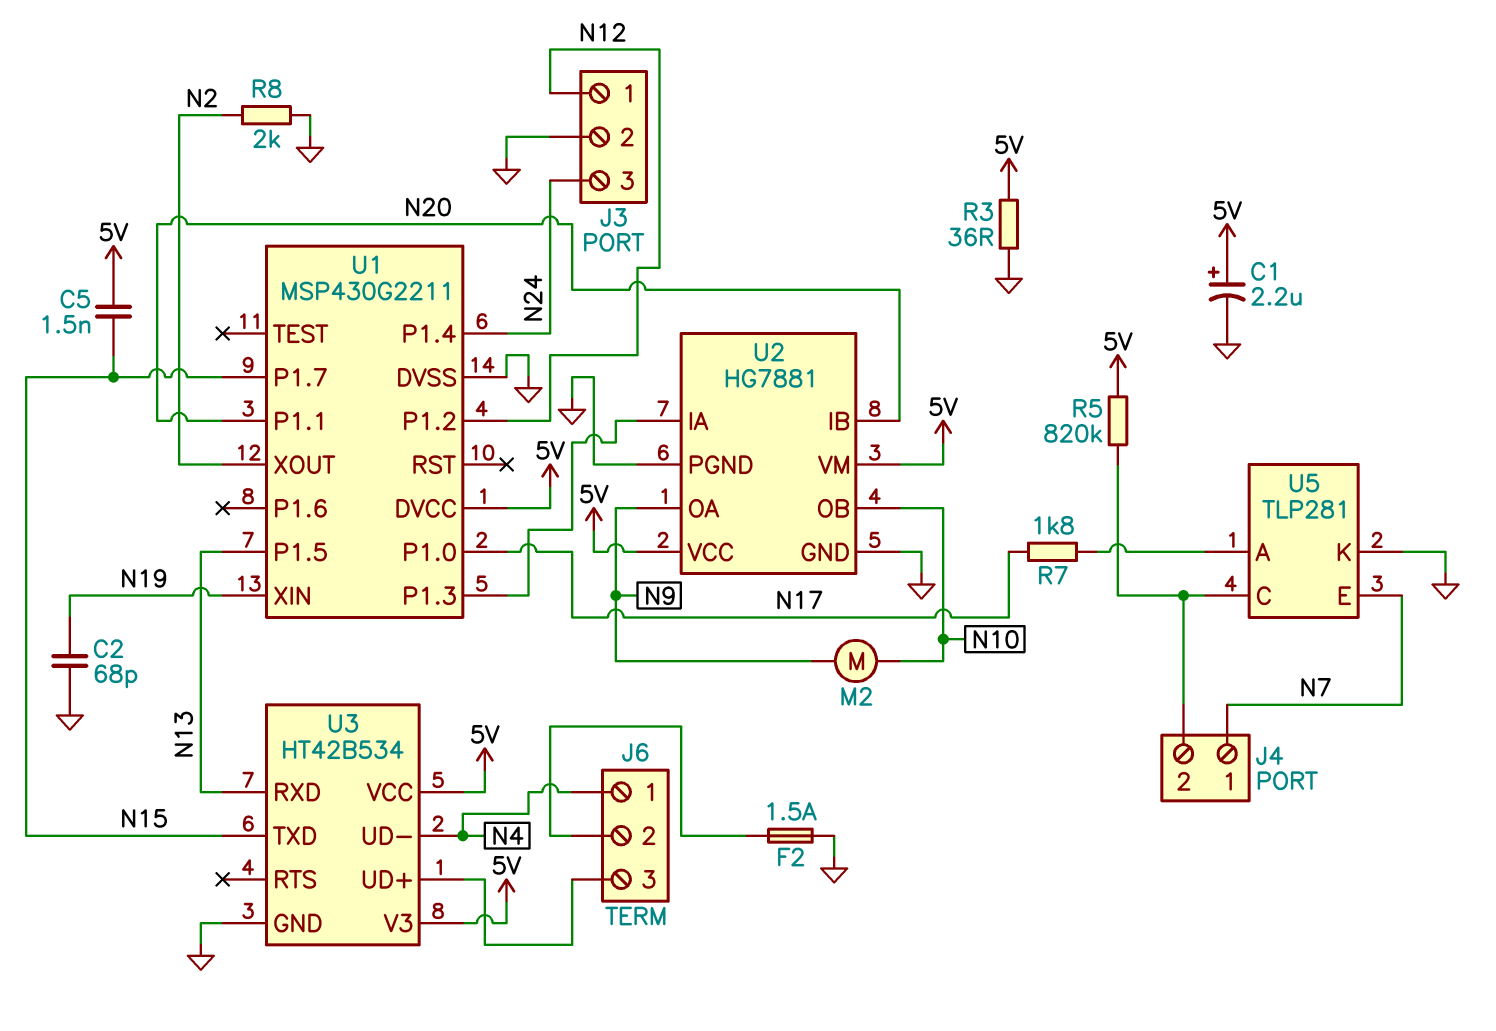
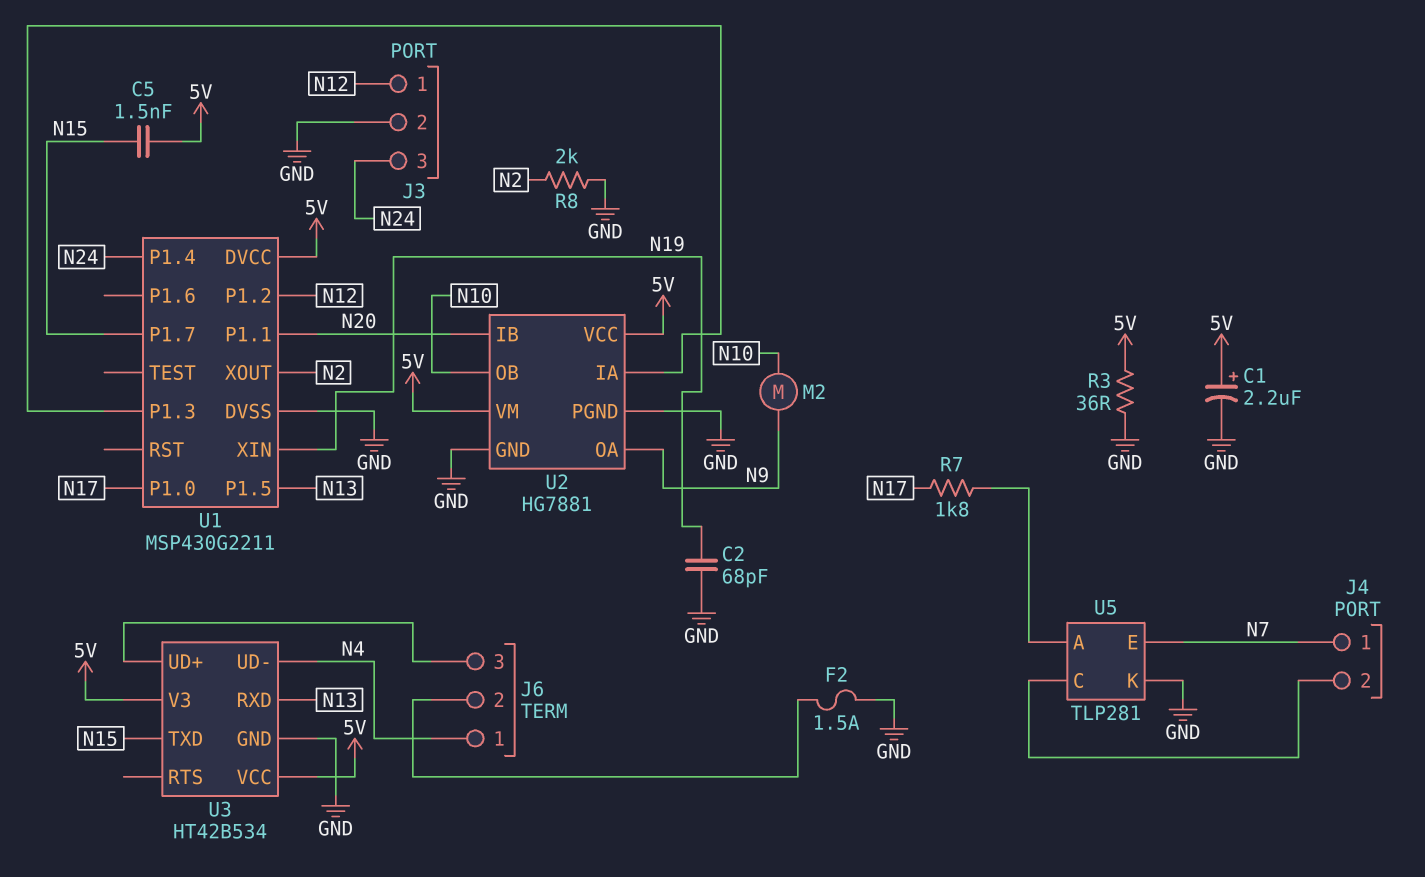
R5: 820k (5V, J4/2) -> none

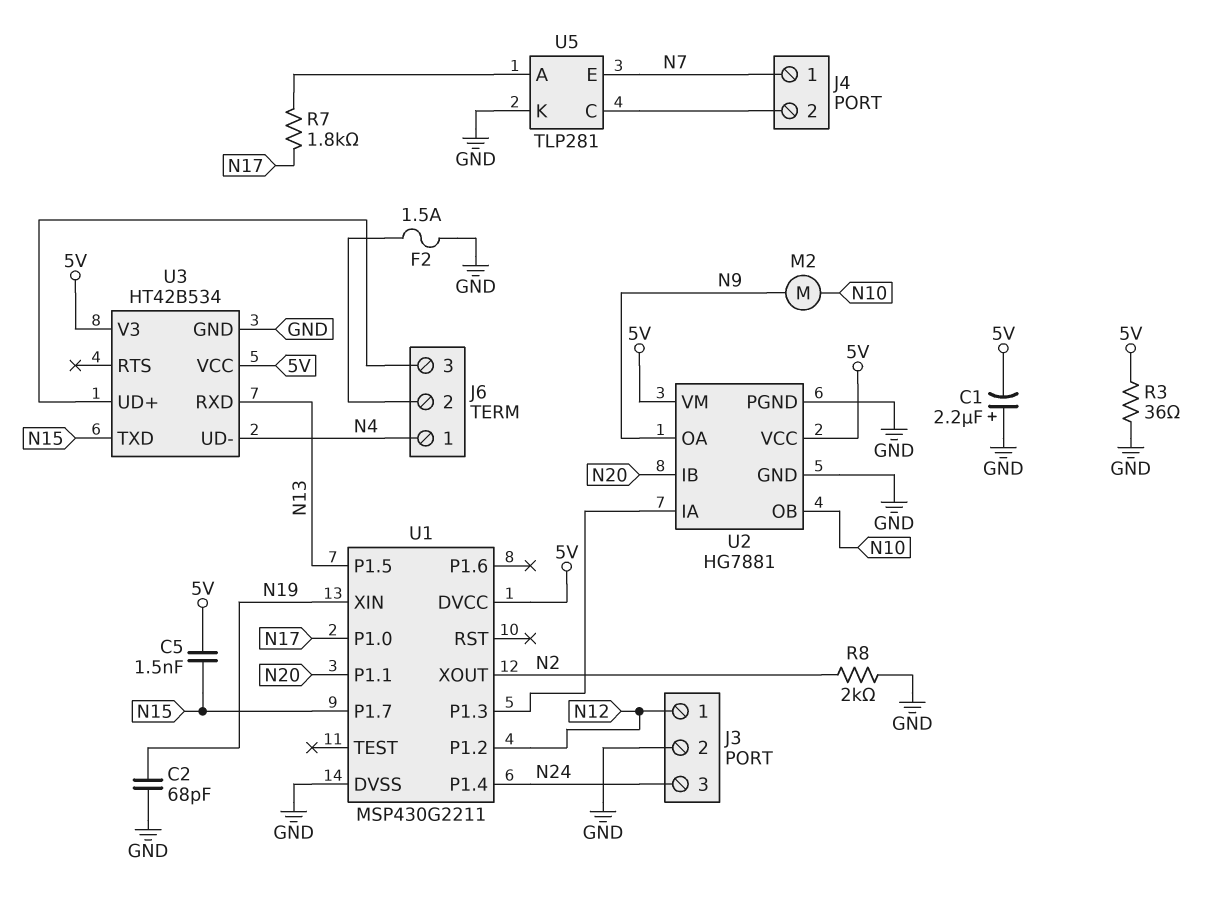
C1: 2.2uF (plus 5V, minus GND) -> 2.2uF (plus GND, minus 5V)

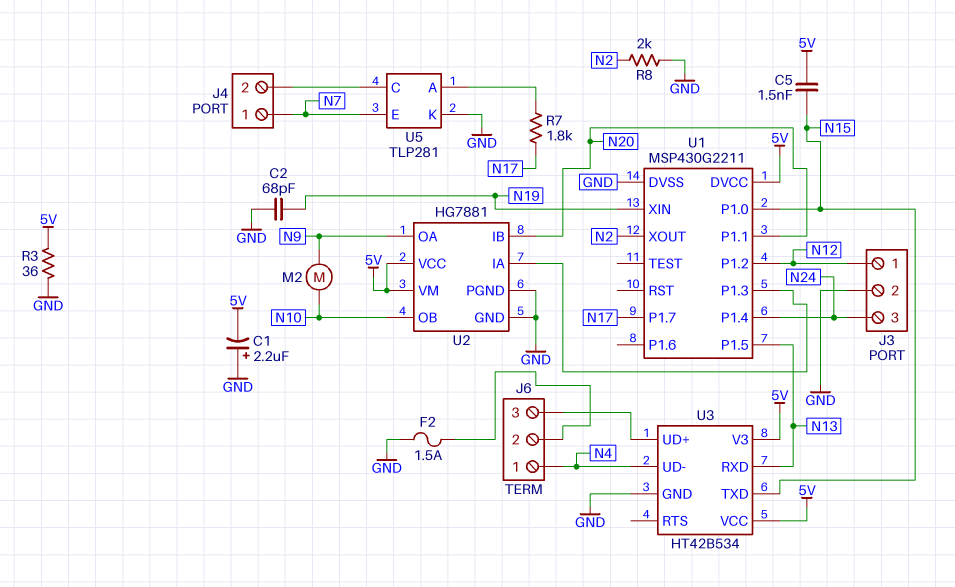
U1 pin P1.0: N17 -> N15
U1 pin P1.7: N15 -> N17

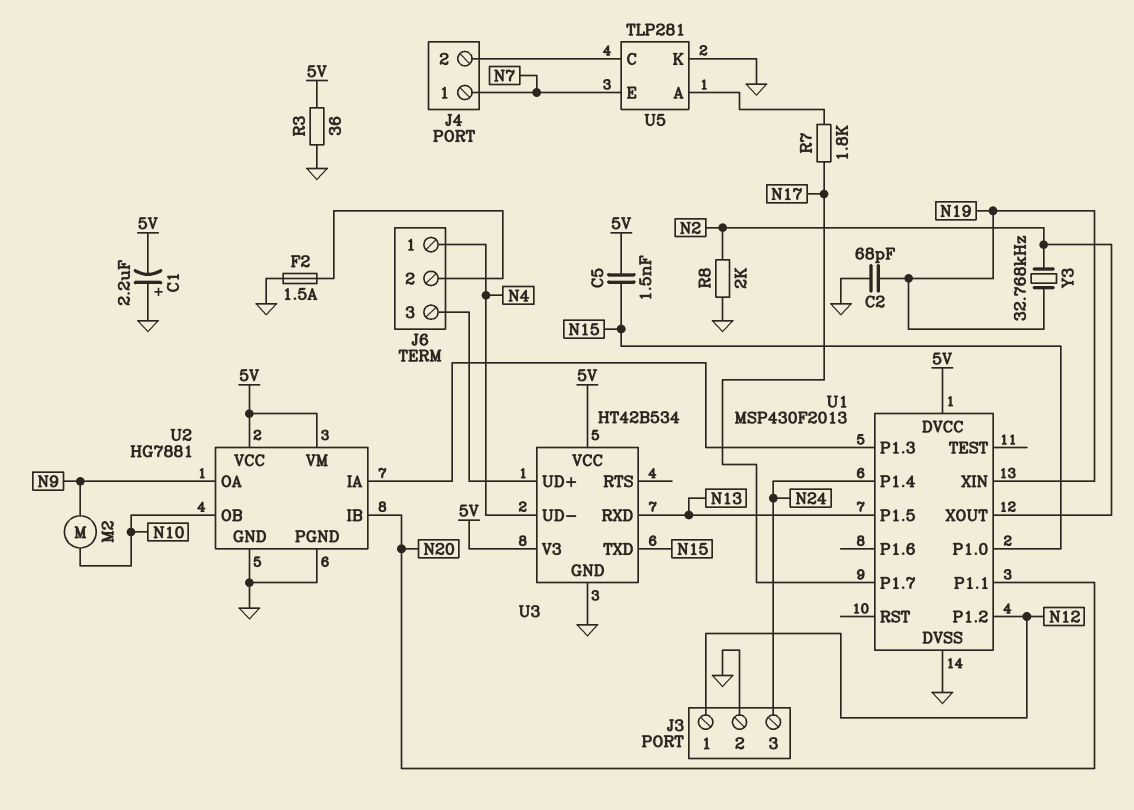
U1: MSP430G2211 -> MSP430F2013
Y3: none -> 32.768kHz (N2, N19)

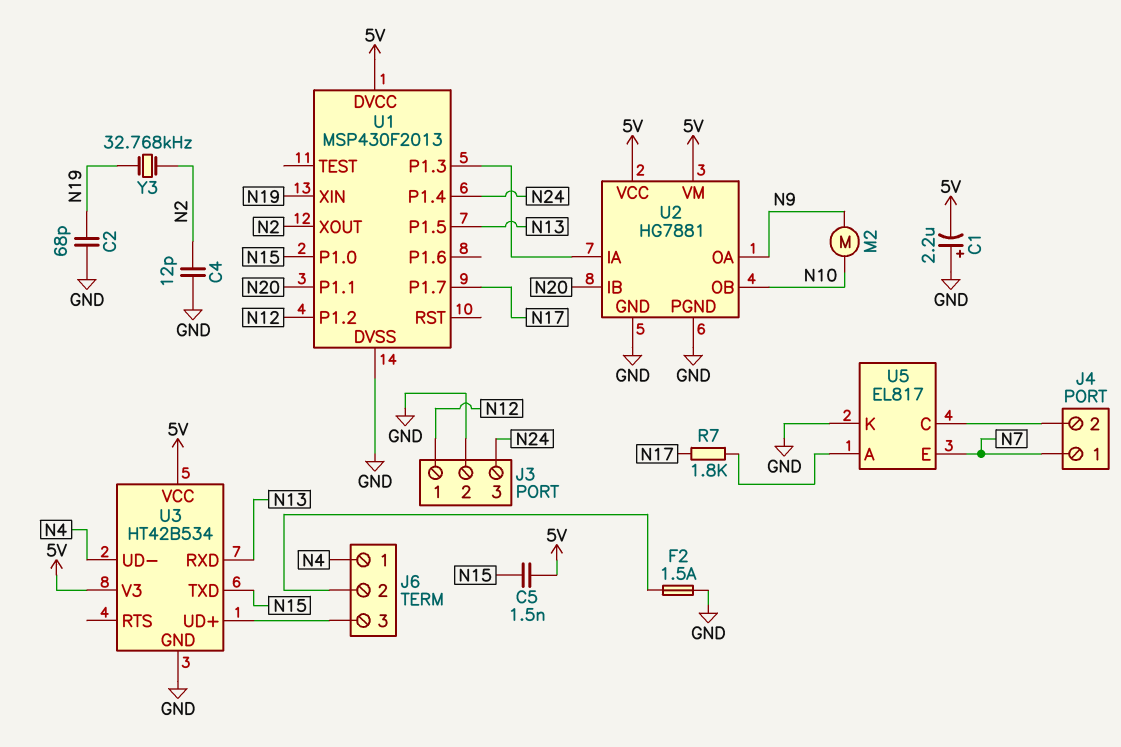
C4: none -> 12pF (GND, N2)
R3: 36 (5V, GND) -> none
R8: 2k (GND, N2) -> none
U5: TLP281 -> EL817

